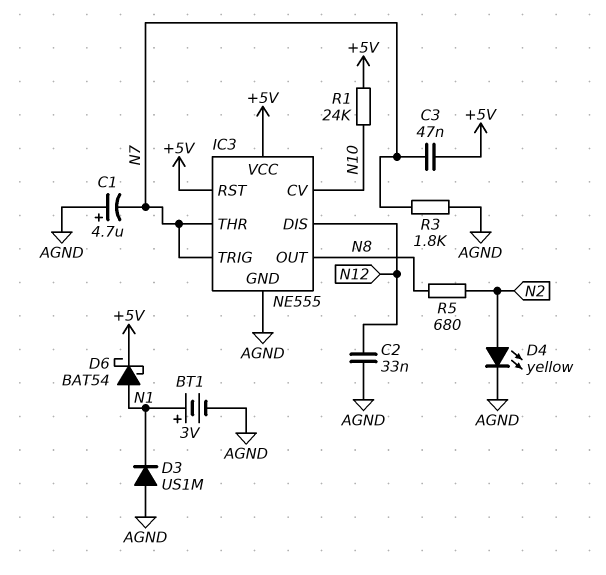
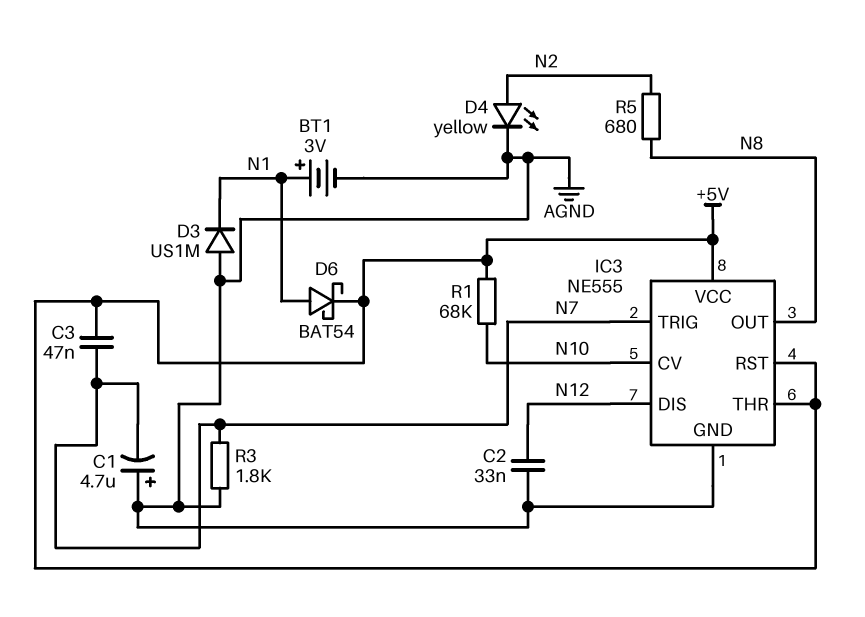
IC3 pin THR: N7 -> +5V
R1: 24k (+5V, N10) -> 68k (+5V, N10)

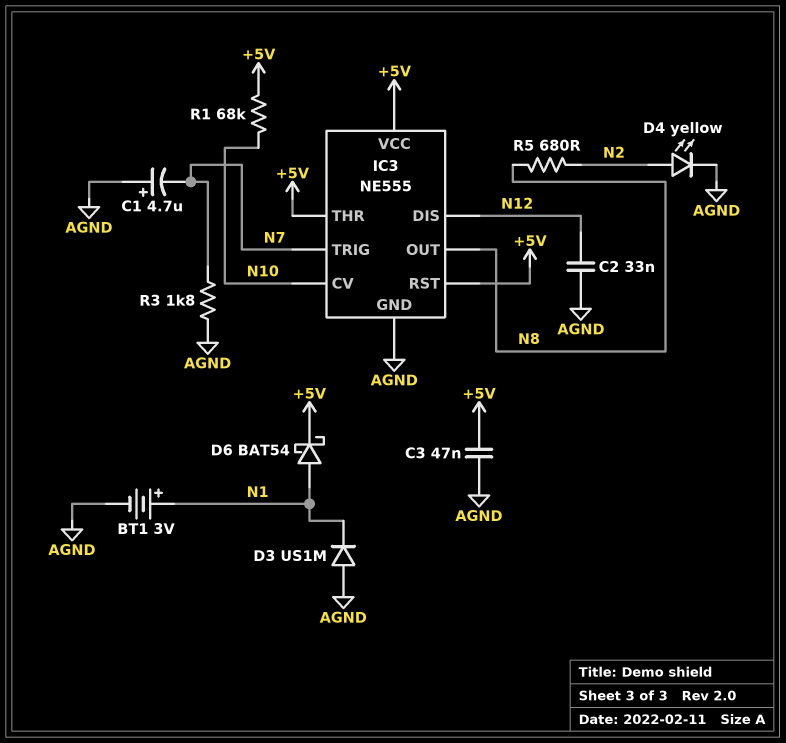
C3: 47nF (+5V, N7) -> 47nF (+5V, AGND)

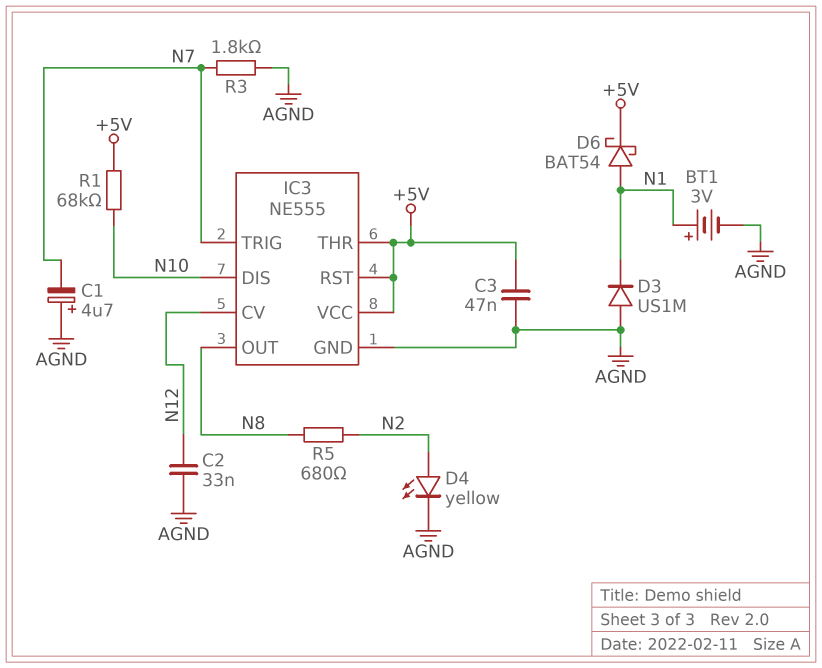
IC3 pin CV: N10 -> N12
IC3 pin DIS: N12 -> N10

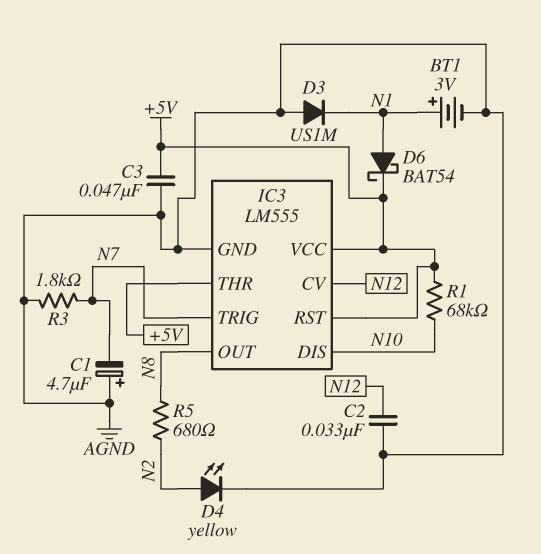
IC3: NE555 -> LM555

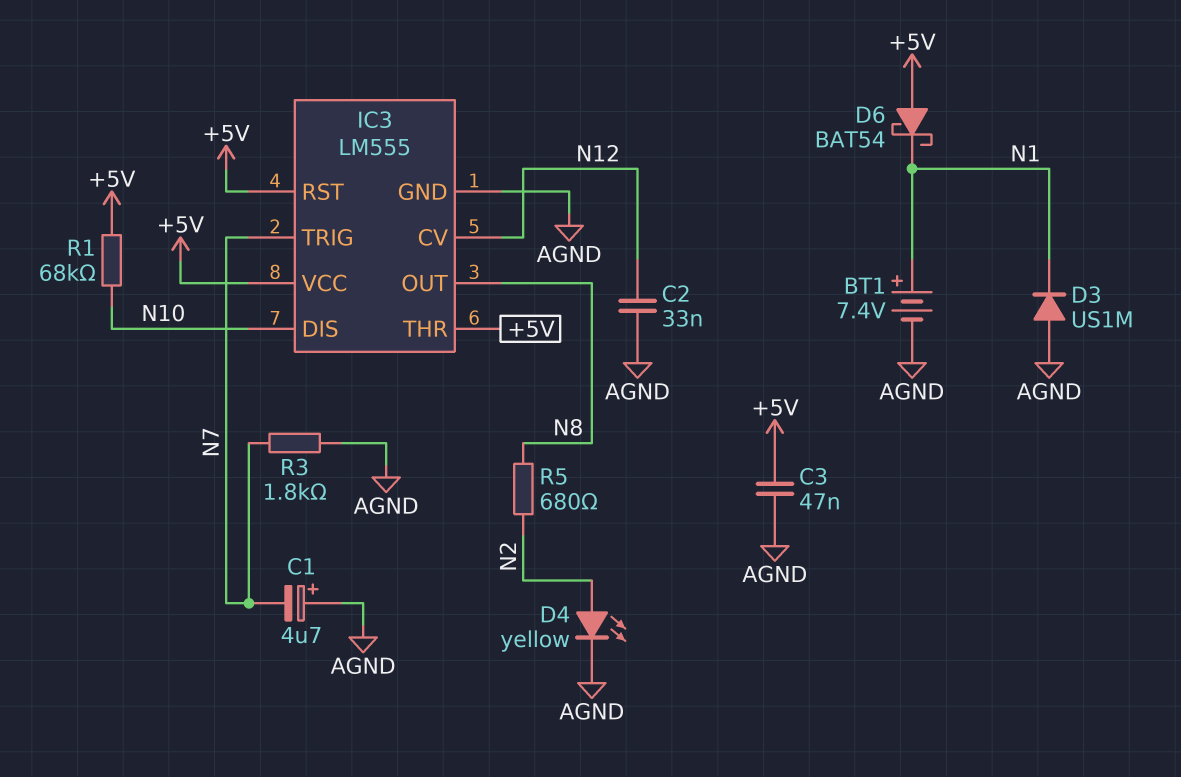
BT1: 3V (plus N1, minus AGND) -> 7.4V (plus N1, minus AGND)
D6: schottky BAT54 (A N1, K +5V) -> schottky BAT54 (A +5V, K N1)

